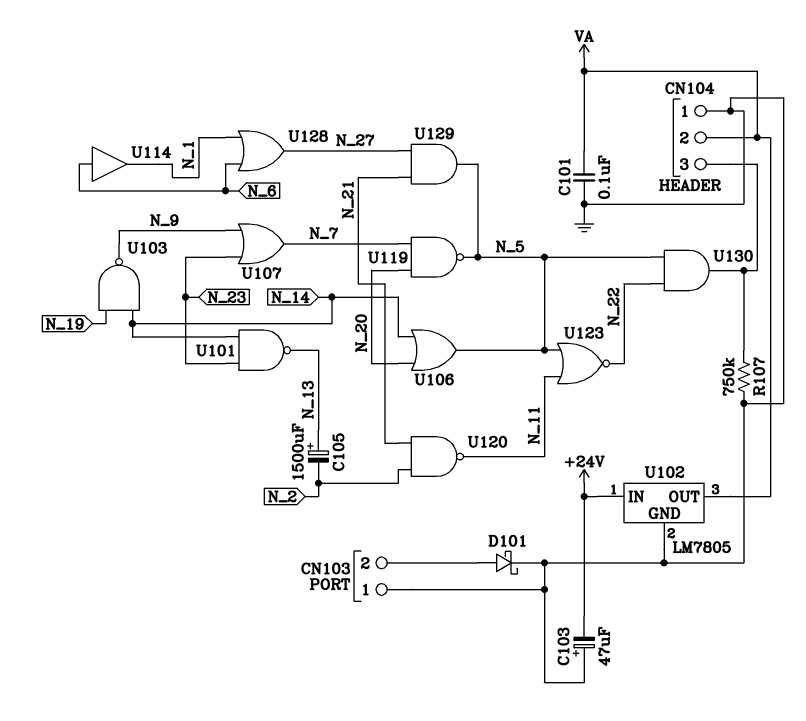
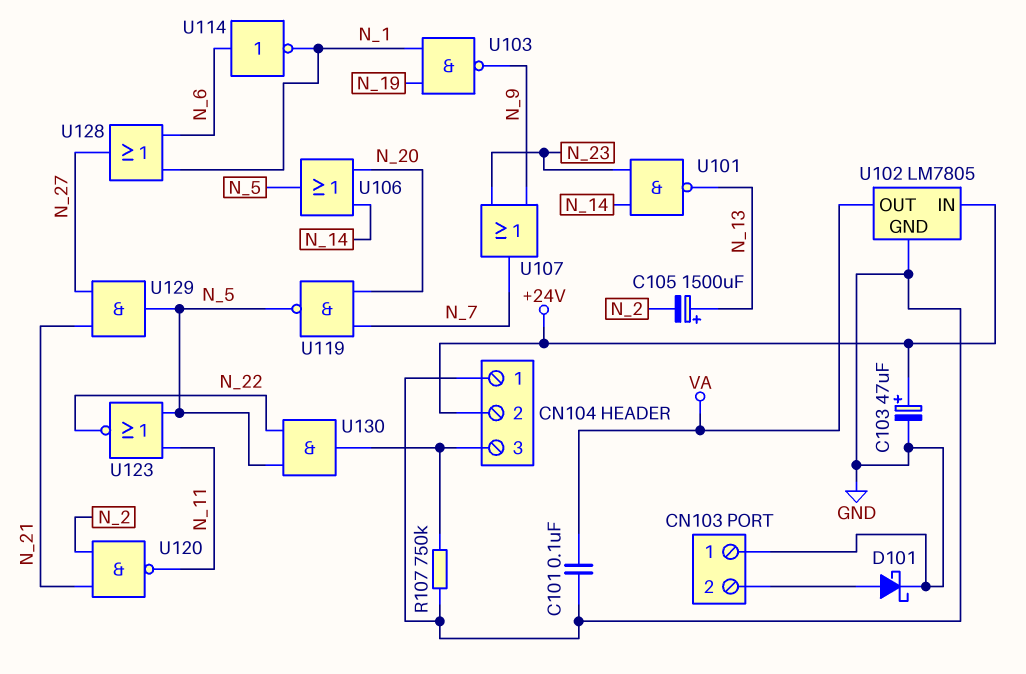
C103: 47uF (plus GND, minus +24V) -> 47uF (plus +24V, minus GND)
CN104 pin 2: VA -> +24V
U103: NAND (in N_14, in N_19, out N_9) -> NAND (in N_1, in N_19, out N_9)
U114: buffer (in N_6, out N_1) -> NOT (in N_6, out N_1)

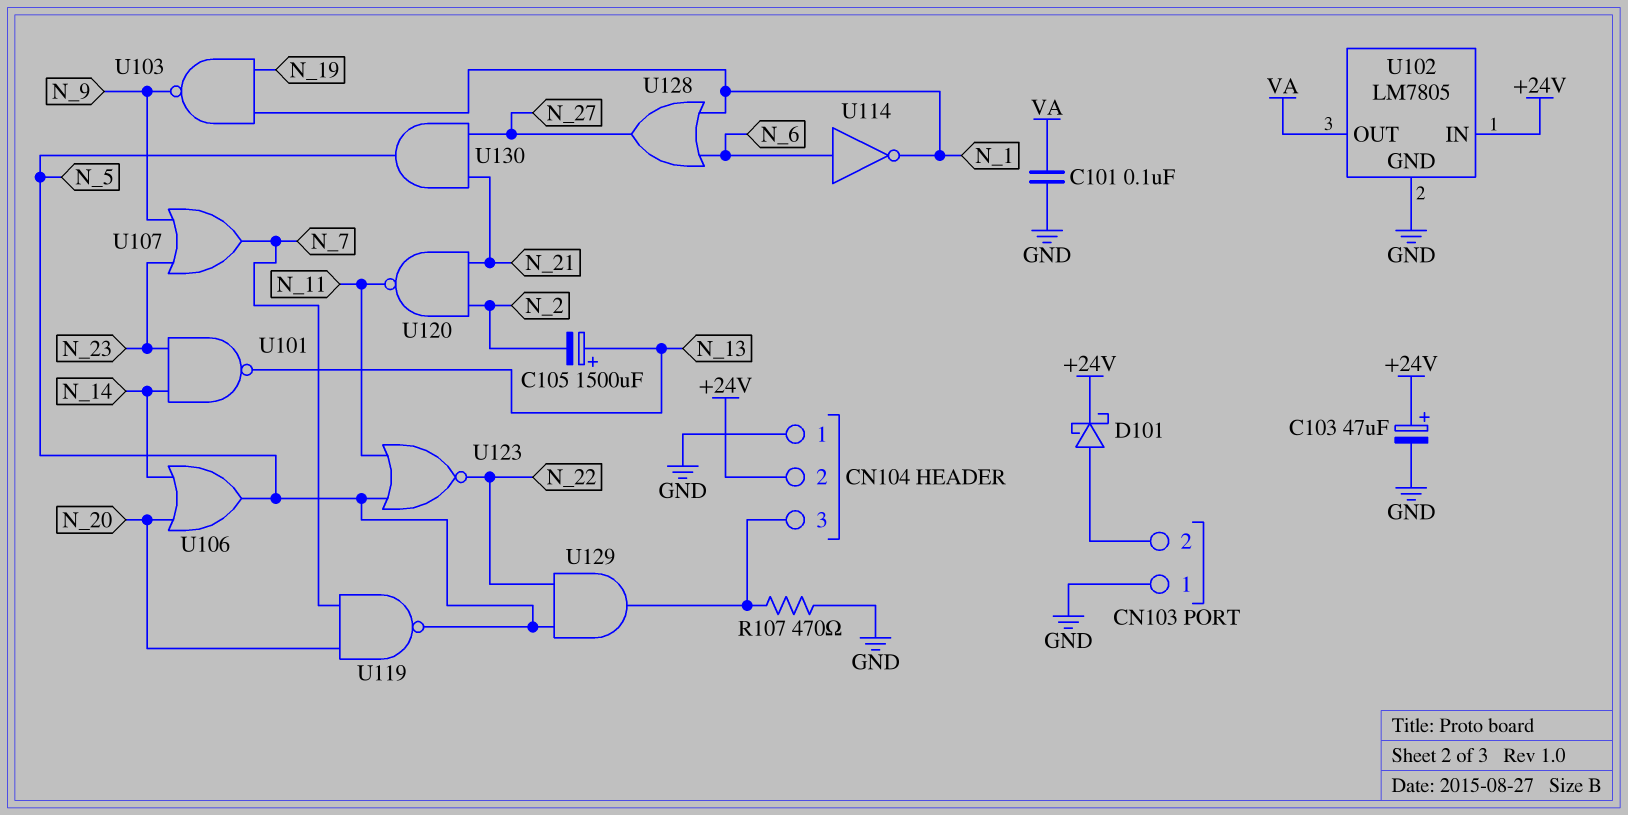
D101: schottky (A CN103/2, K GND) -> schottky (A CN103/2, K +24V)
R107: 750k (CN104/3, GND) -> 470 (CN104/3, GND)
U129: AND (in N_21, in N_27, out N_5) -> AND (in N_5, in N_22, out CN104/3)
U130: AND (in N_5, in N_22, out CN104/3) -> AND (in N_21, in N_27, out N_5)

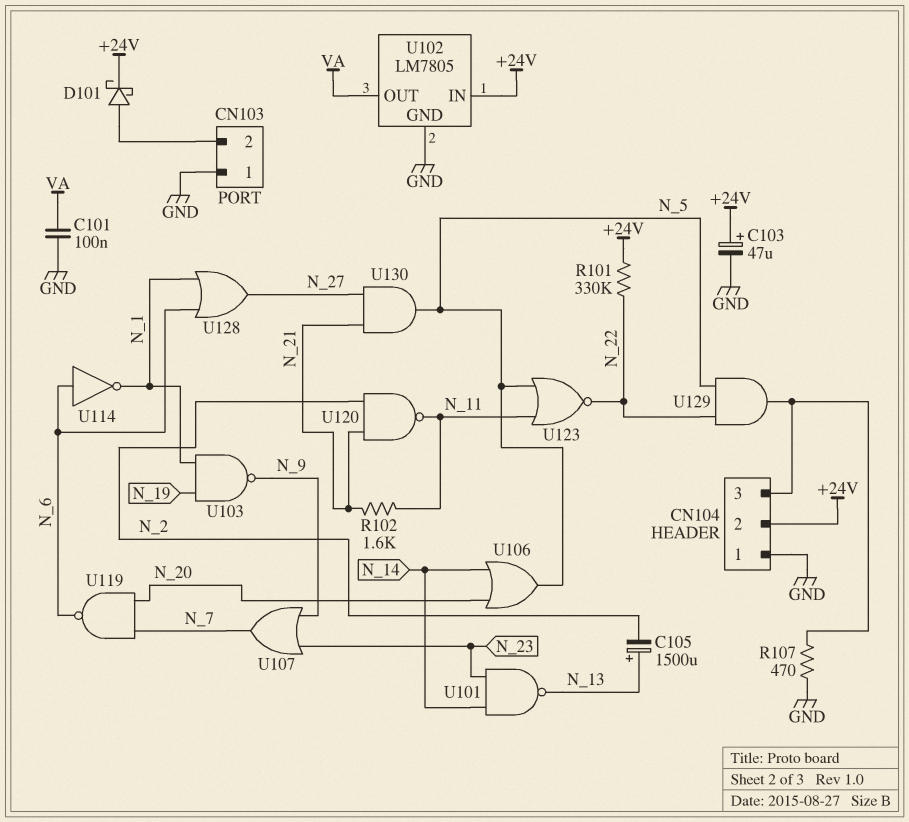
R101: none -> 330k (+24V, N_22)
R102: none -> 1.6k (N_11, N_21)
U119: NAND (in N_7, in N_20, out N_5) -> NAND (in N_7, in N_20, out N_6)

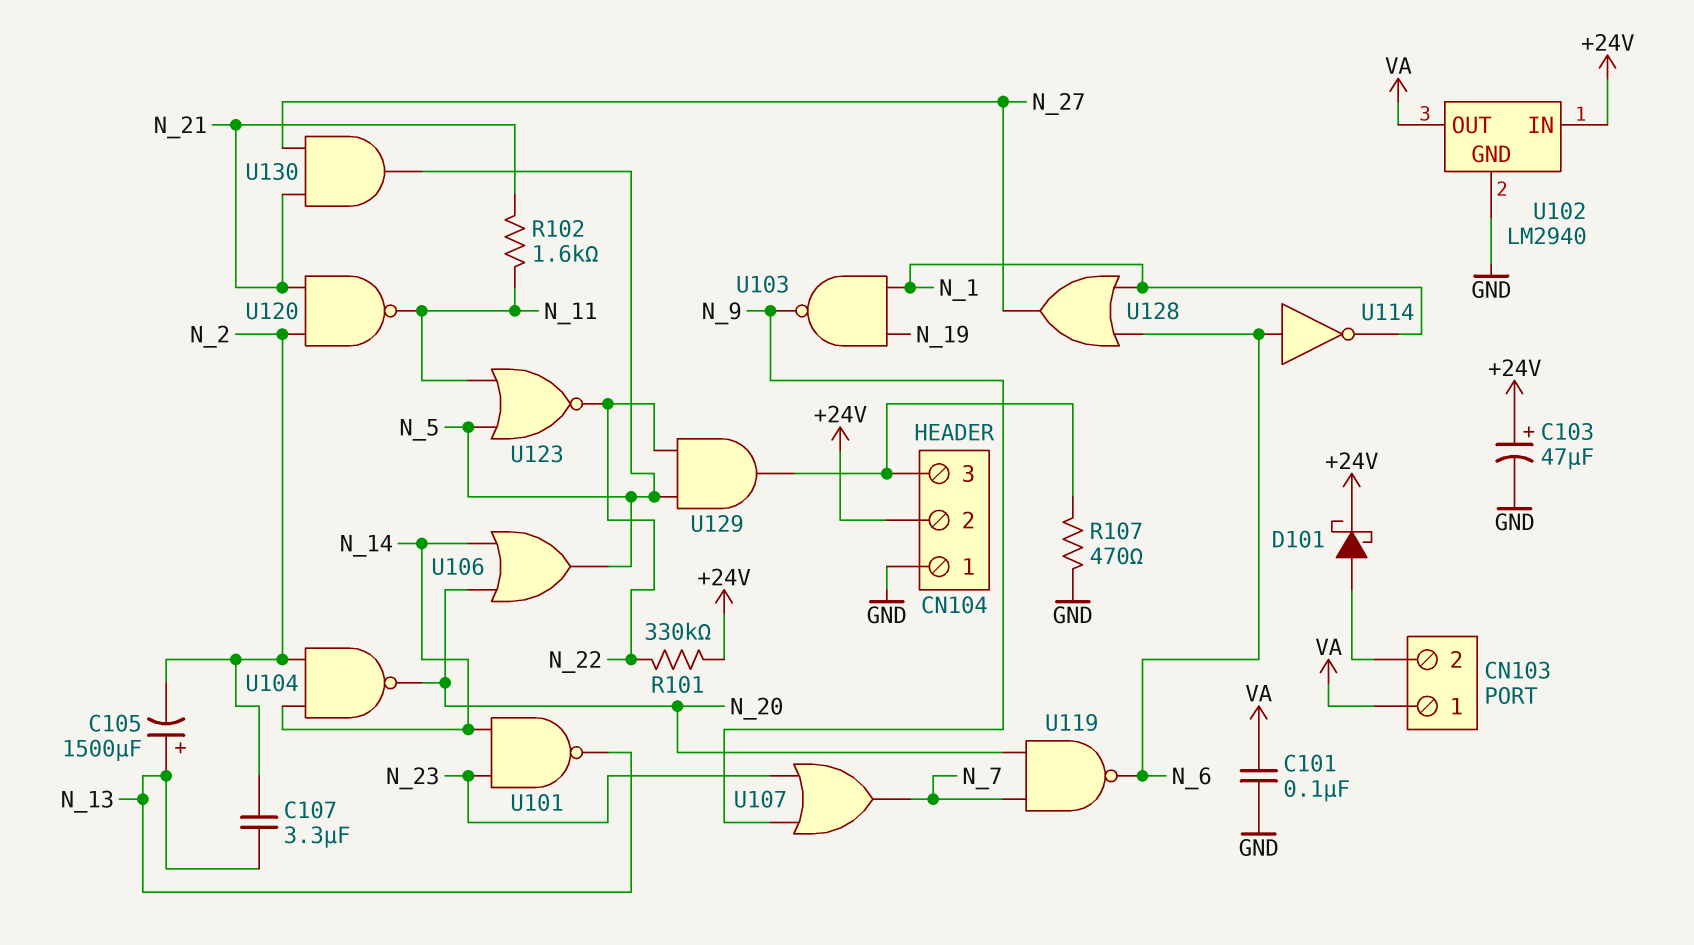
C107: none -> 3.3uF (N_2, N_13)
CN103 pin 1: GND -> VA
U102: LM7805 -> LM2940
U104: none -> NAND (in N_2, in N_14, out N_20)

